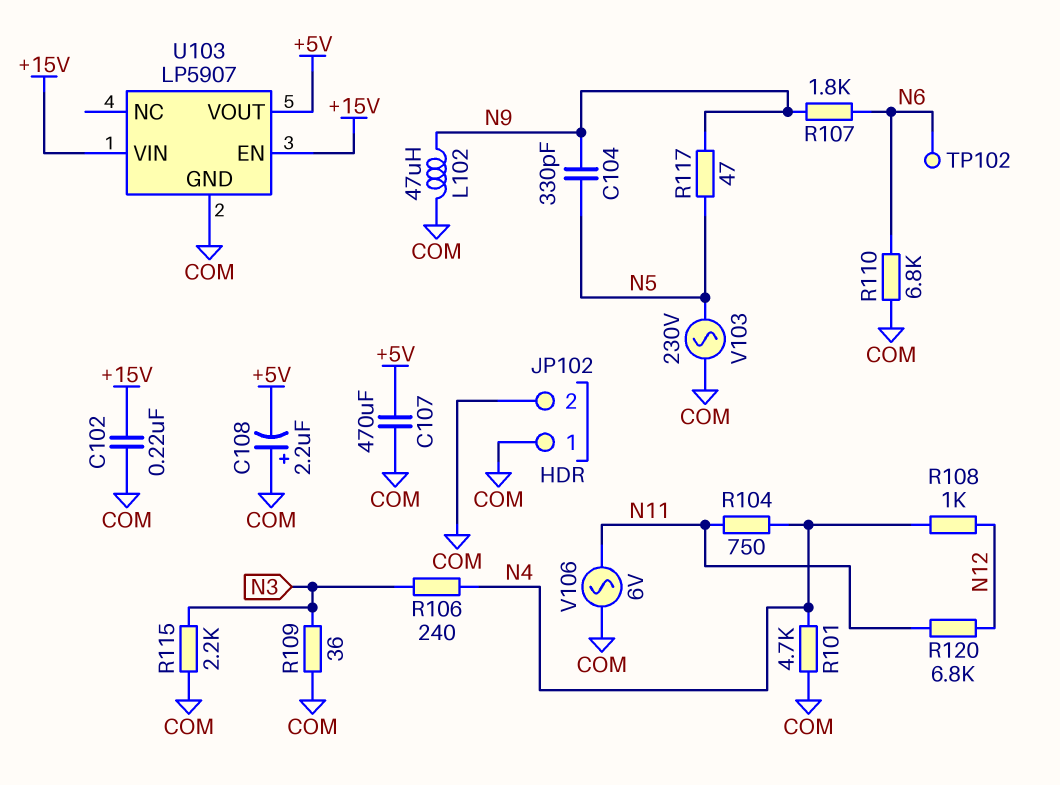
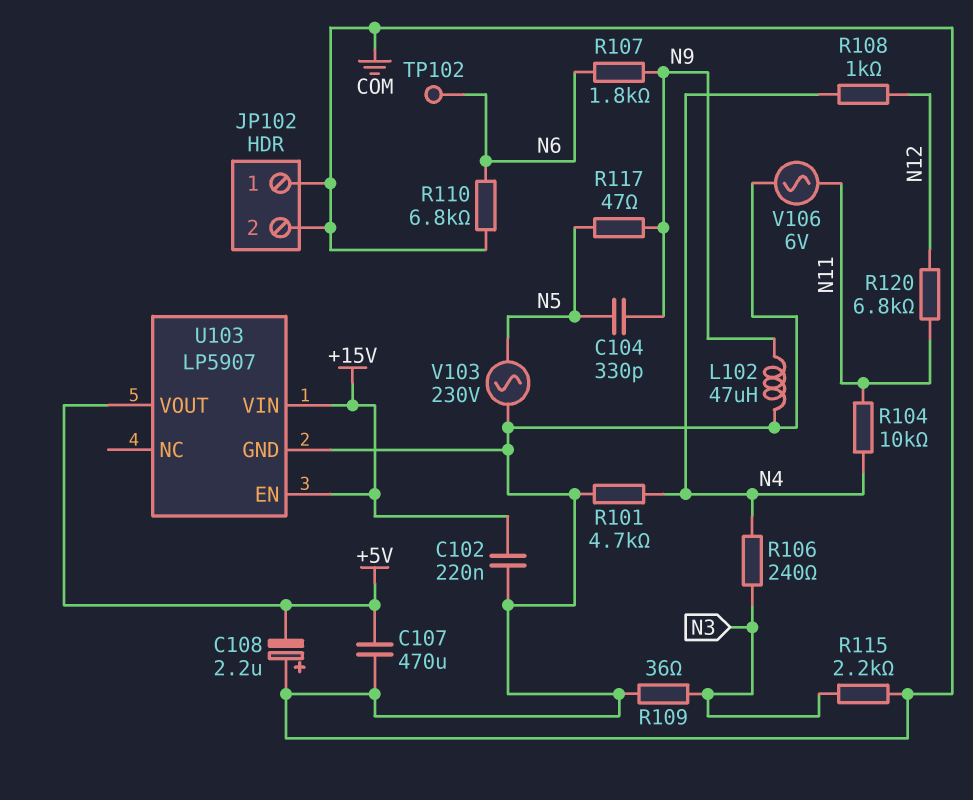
R104: 750 (N4, N11) -> 10k (N4, N11)

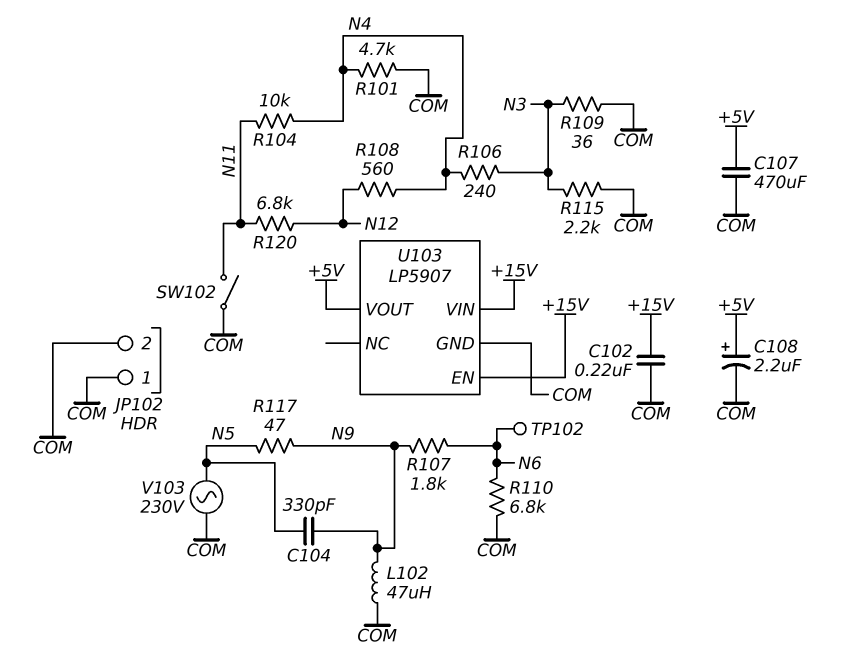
C108: 2.2uF (plus COM, minus +5V) -> 2.2uF (plus +5V, minus COM)
R108: 1k (N4, N12) -> 560 (N4, N12)
SW102: none -> switch (COM, N11)
V106: AC 6V (COM, N11) -> none

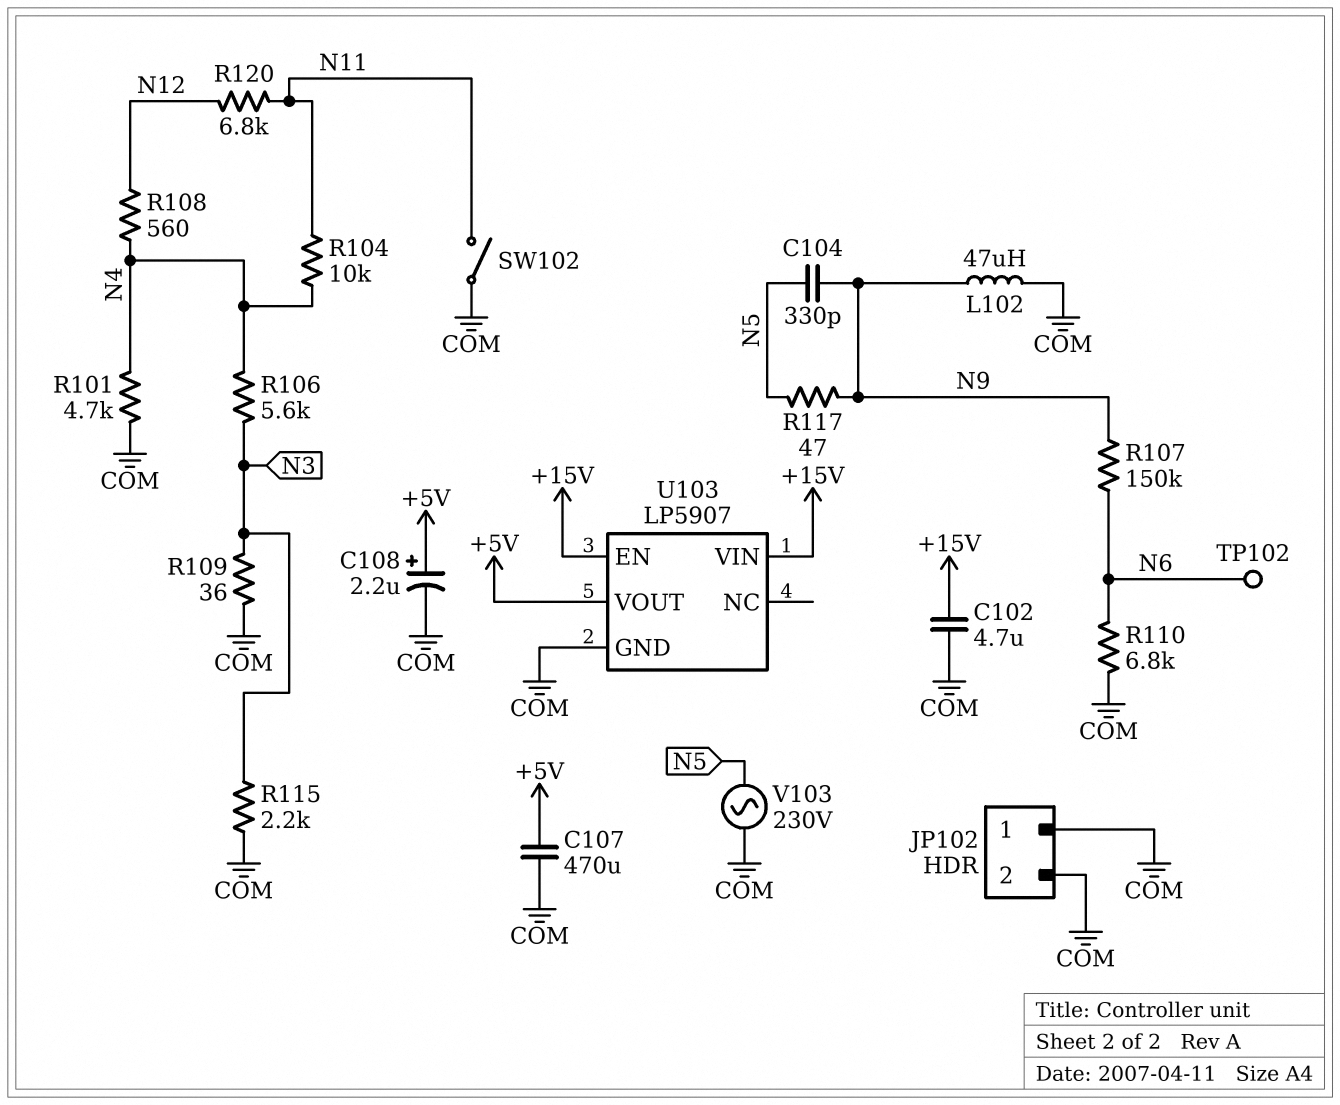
C102: 220nF (+15V, COM) -> 4.7uF (+15V, COM)
R106: 240 (N3, N4) -> 5.6k (N3, N4)
R107: 1.8k (N6, N9) -> 150k (N6, N9)

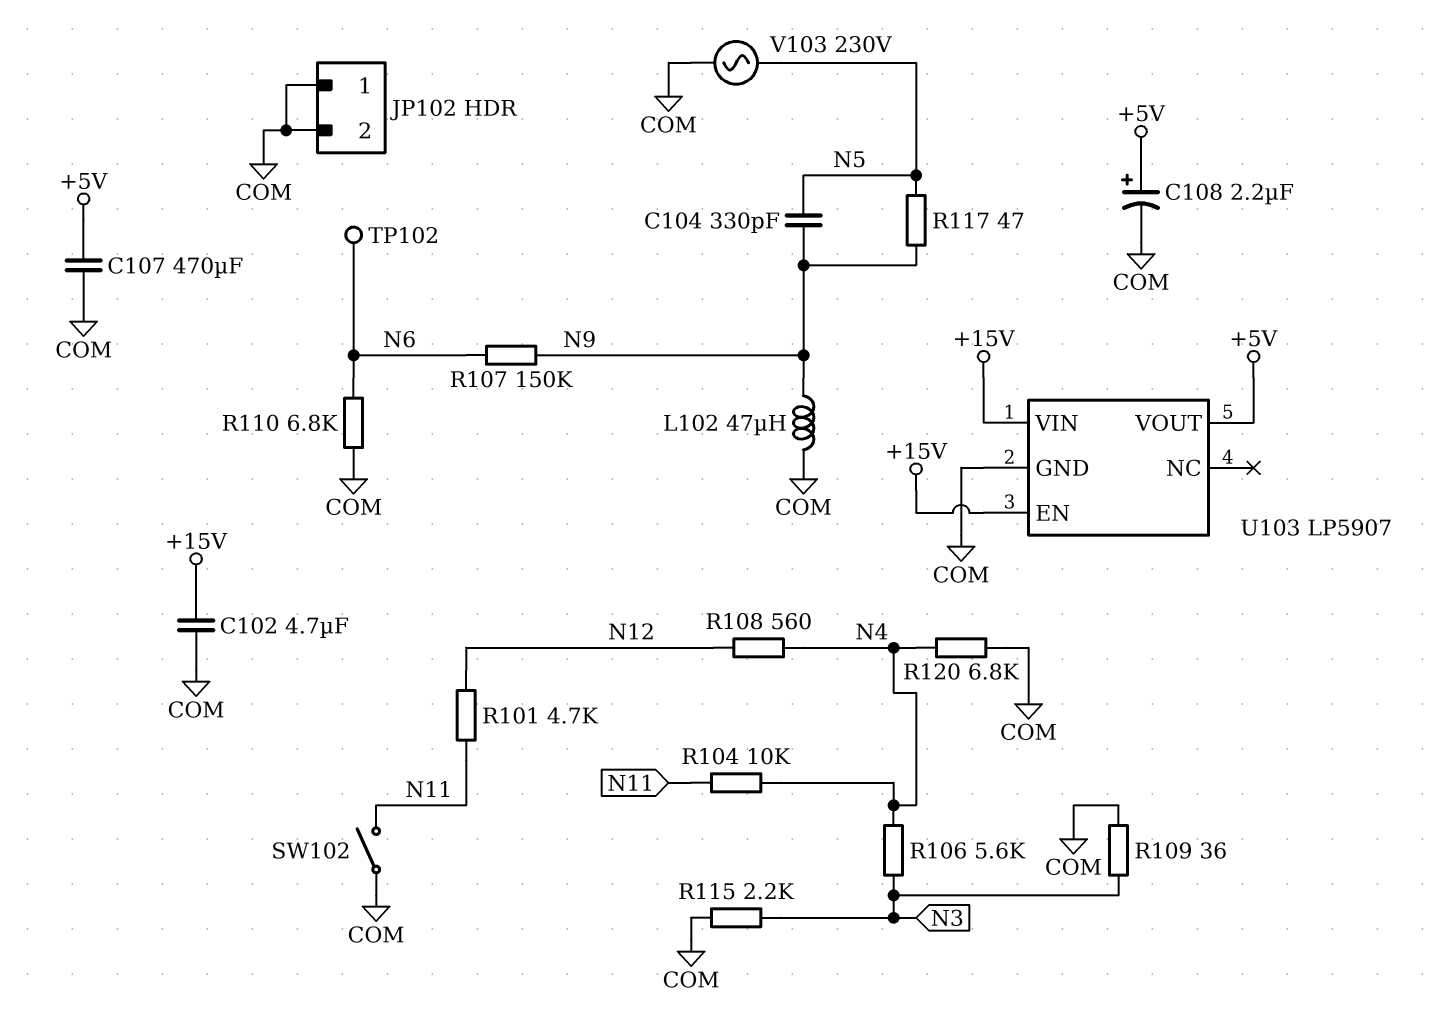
R101: 4.7k (COM, N4) -> 4.7k (N11, N12)
R120: 6.8k (N11, N12) -> 6.8k (COM, N4)

